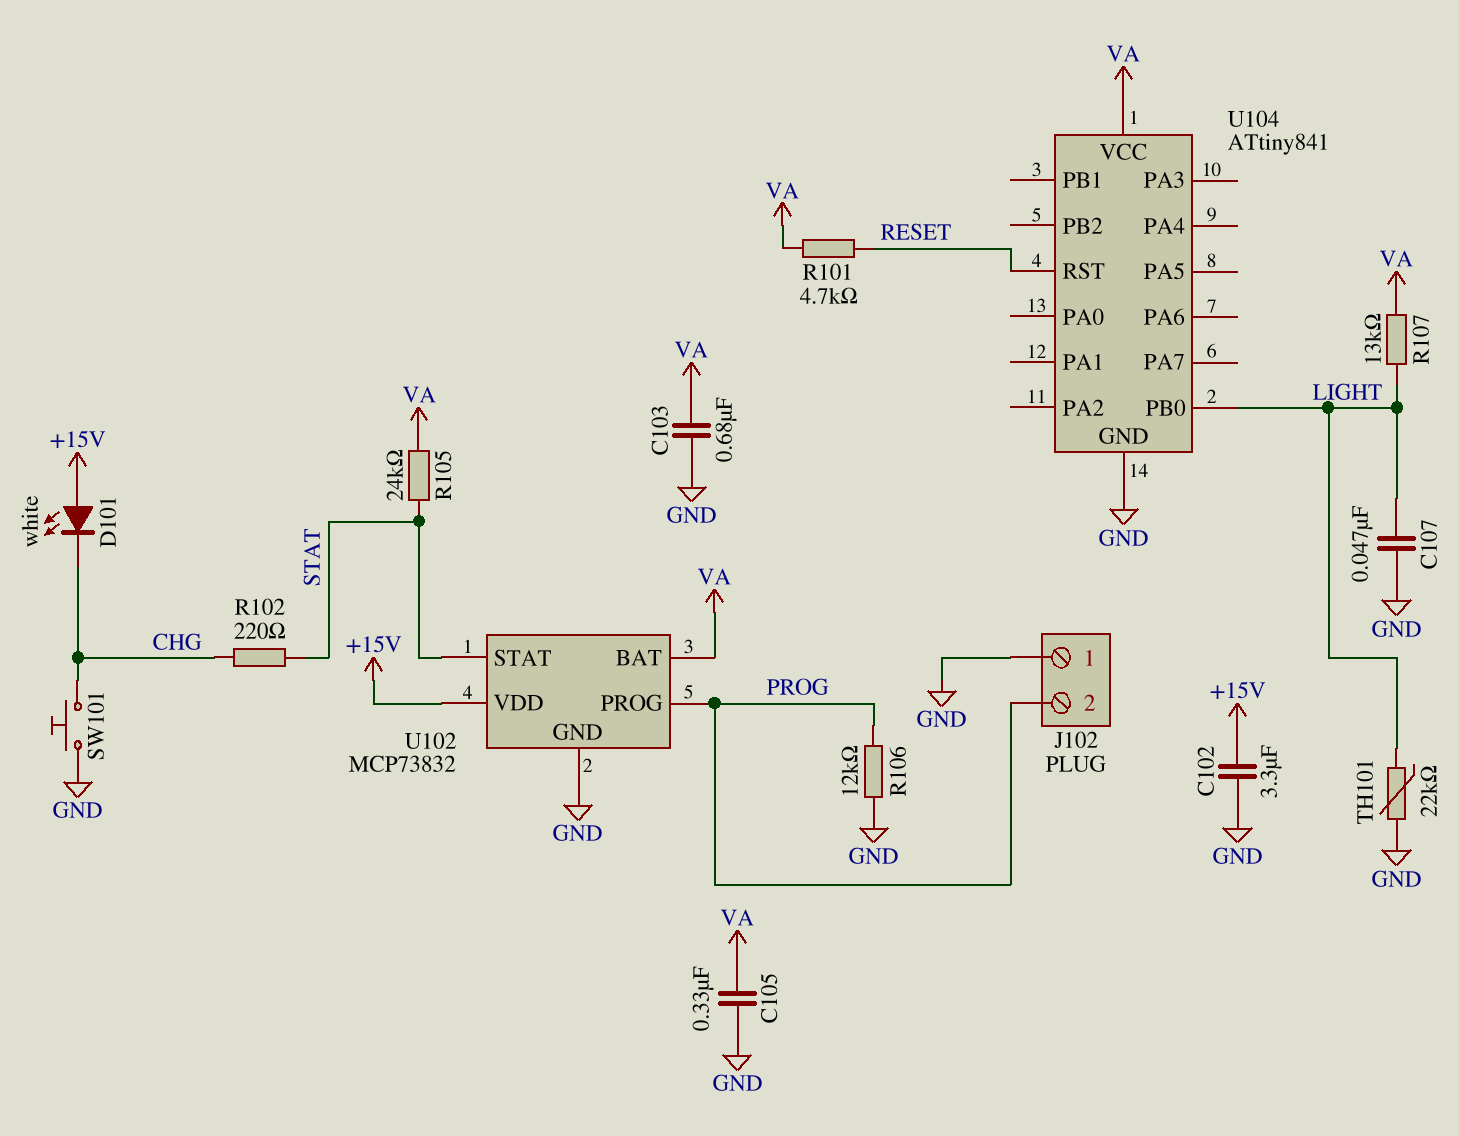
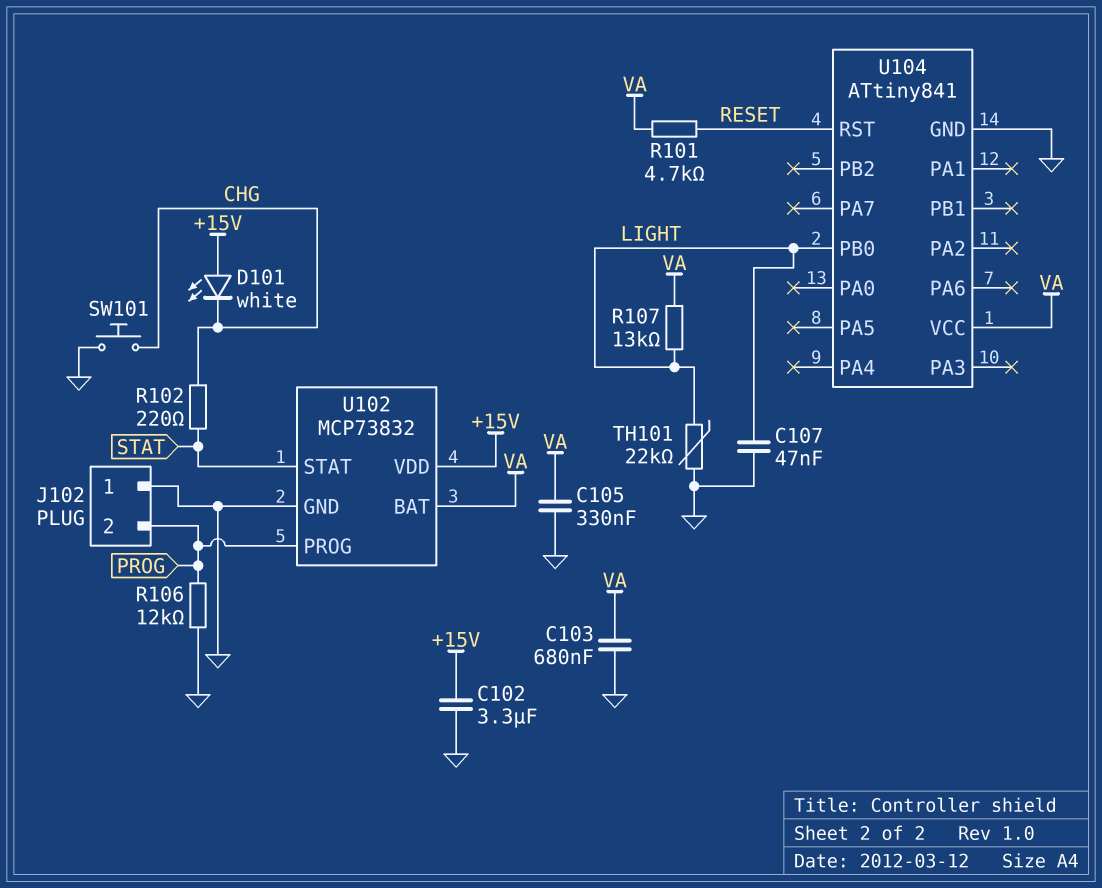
R105: 24k (STAT, VA) -> none

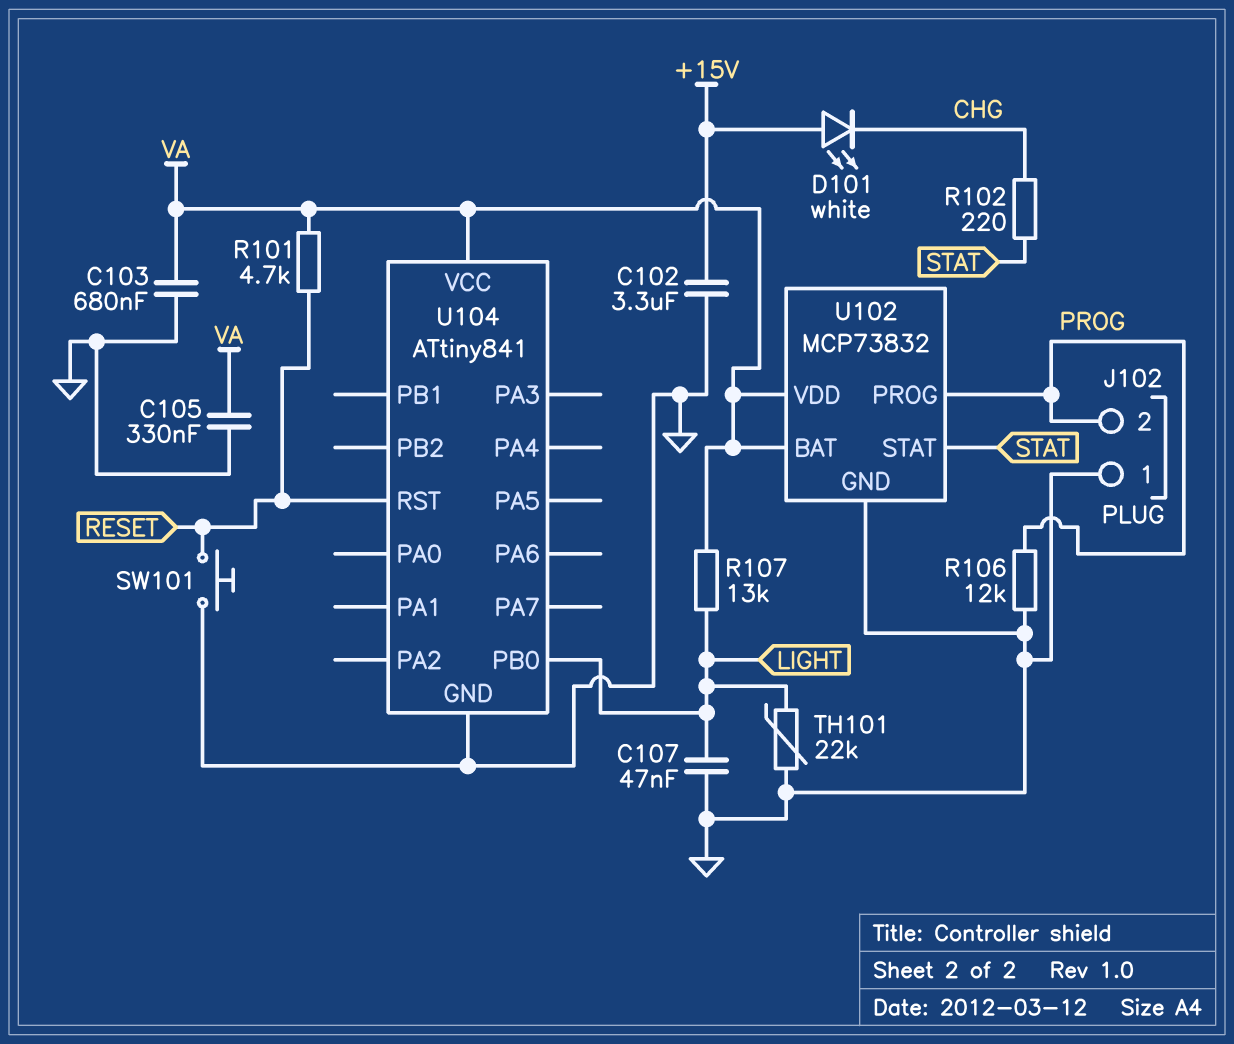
SW101: button (CHG, GND) -> button (GND, RESET)
U102 pin VDD: +15V -> VA

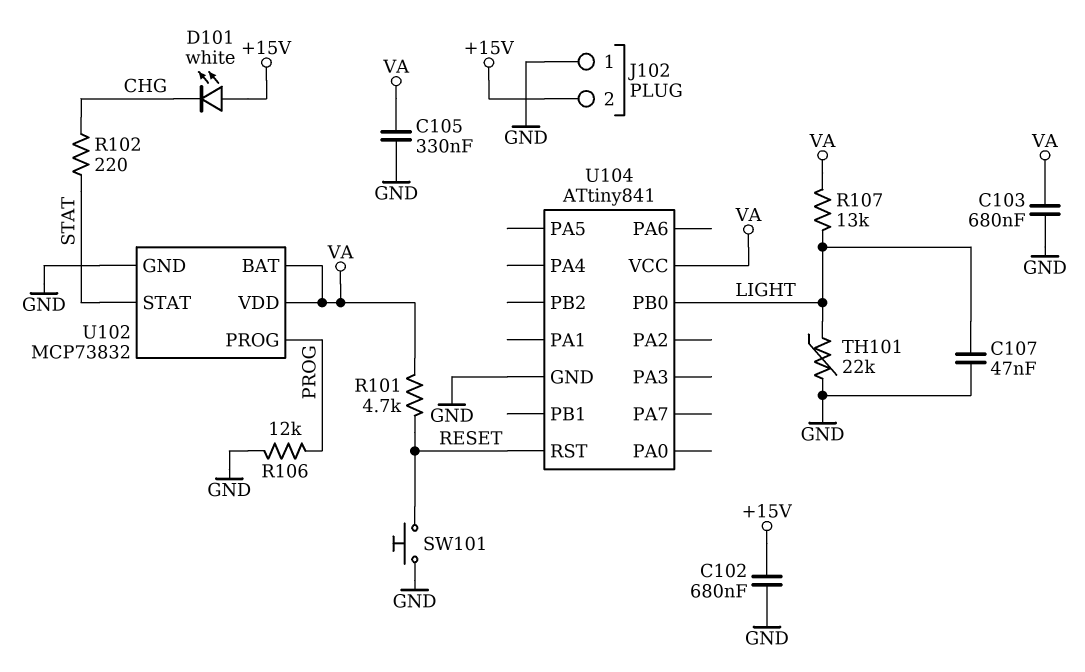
C102: 3.3uF (+15V, GND) -> 680nF (+15V, GND)
J102 pin 2: PROG -> +15V

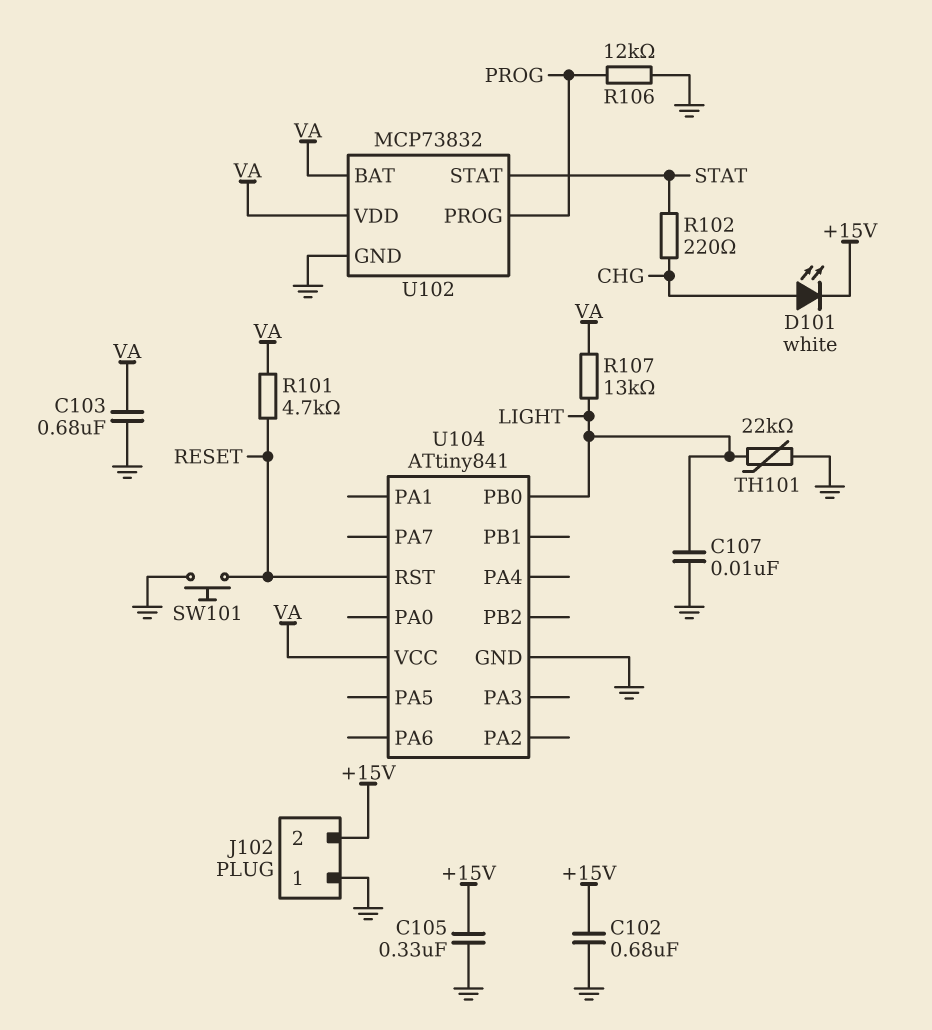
C105: 330nF (GND, VA) -> 330nF (+15V, GND)
C107: 47nF (GND, LIGHT) -> 10nF (GND, LIGHT)
D101: LED white (A +15V, K CHG) -> LED white (A CHG, K +15V)

